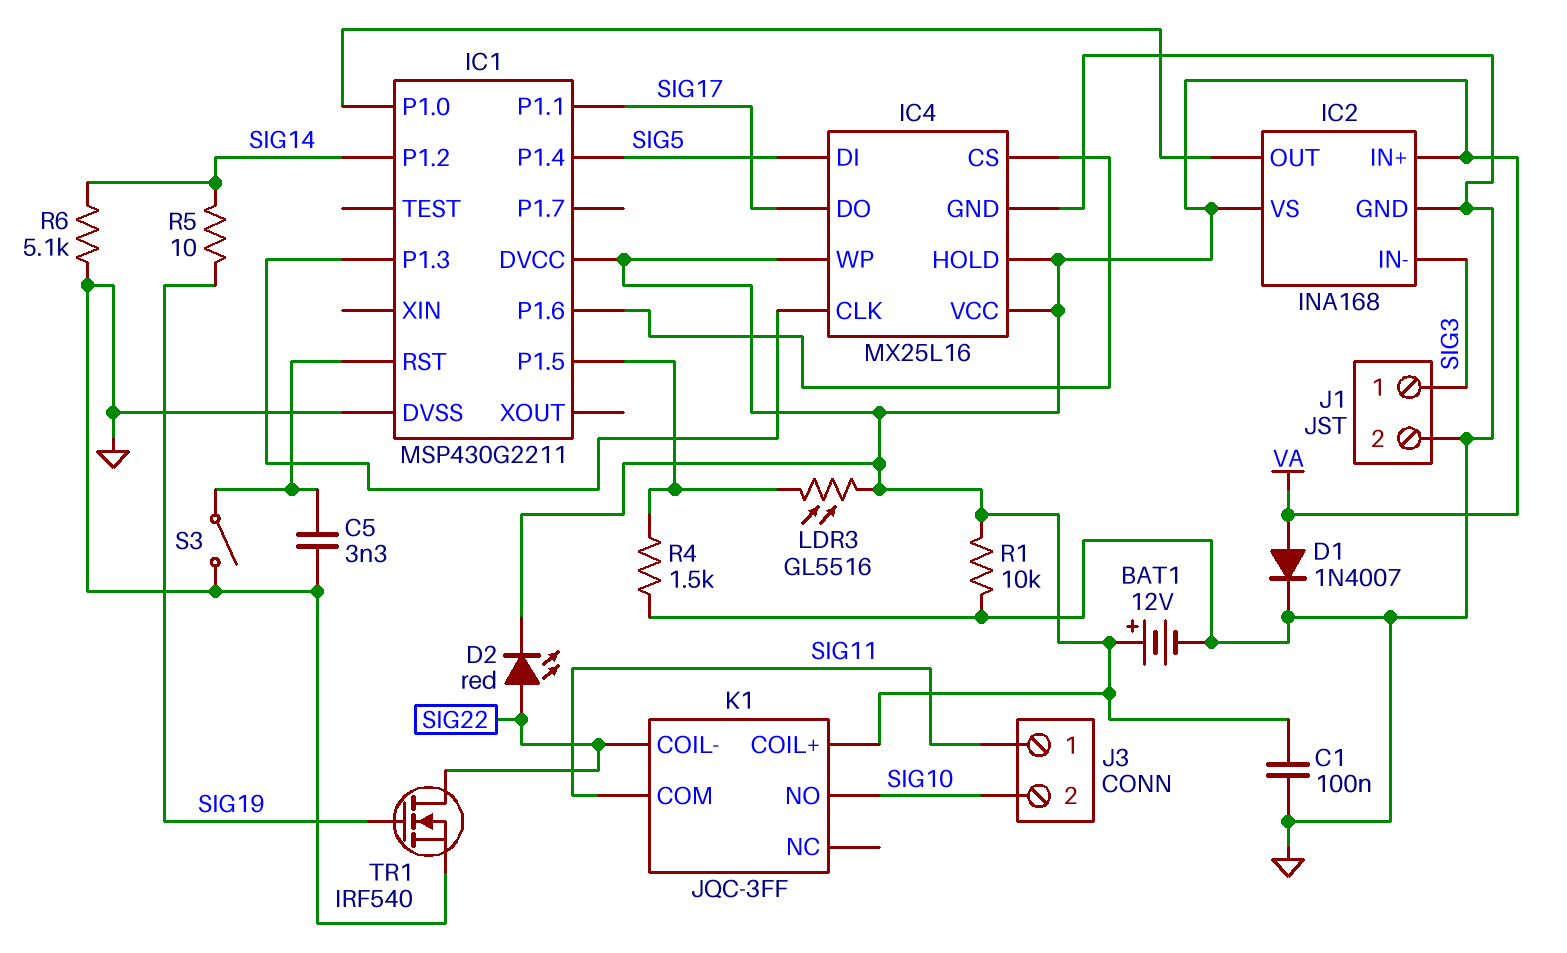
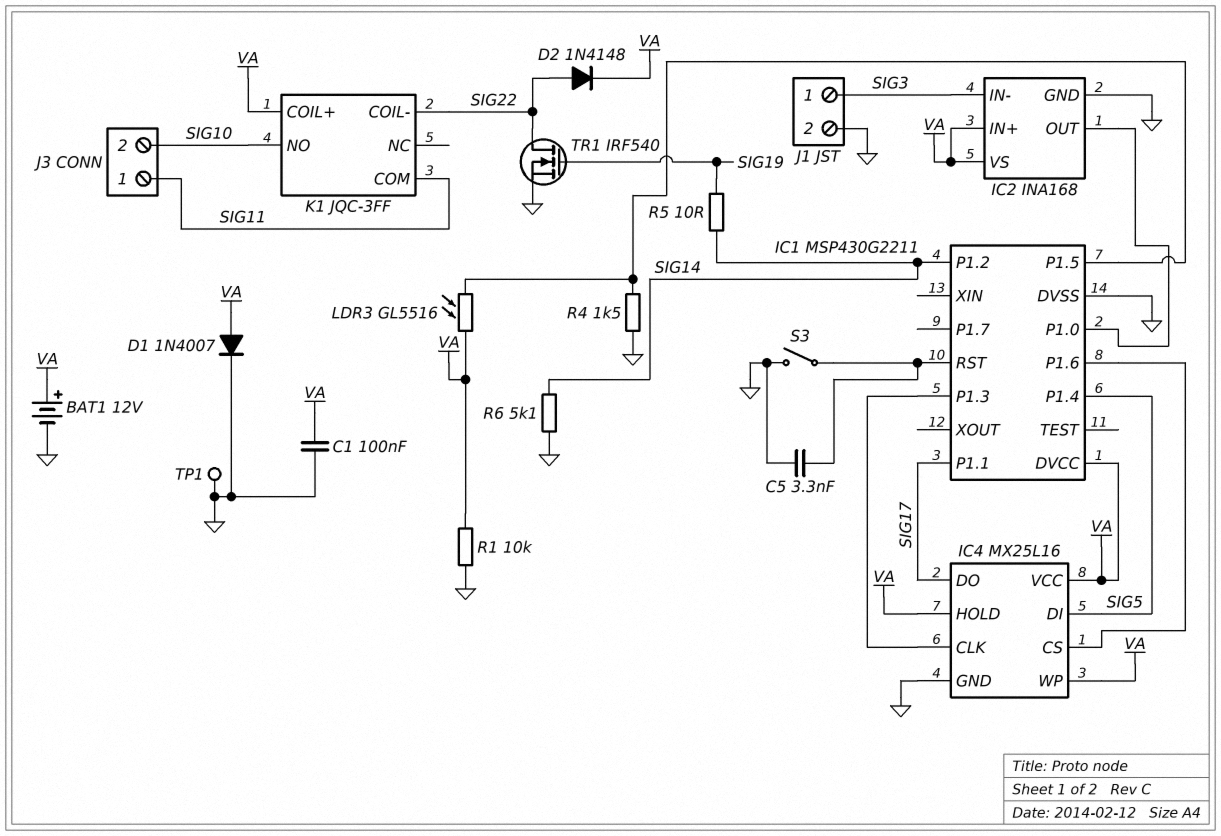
D2: LED red (A SIG22, K VA) -> diode 1N4148 (A SIG22, K VA)
TP1: none -> test point (GND)

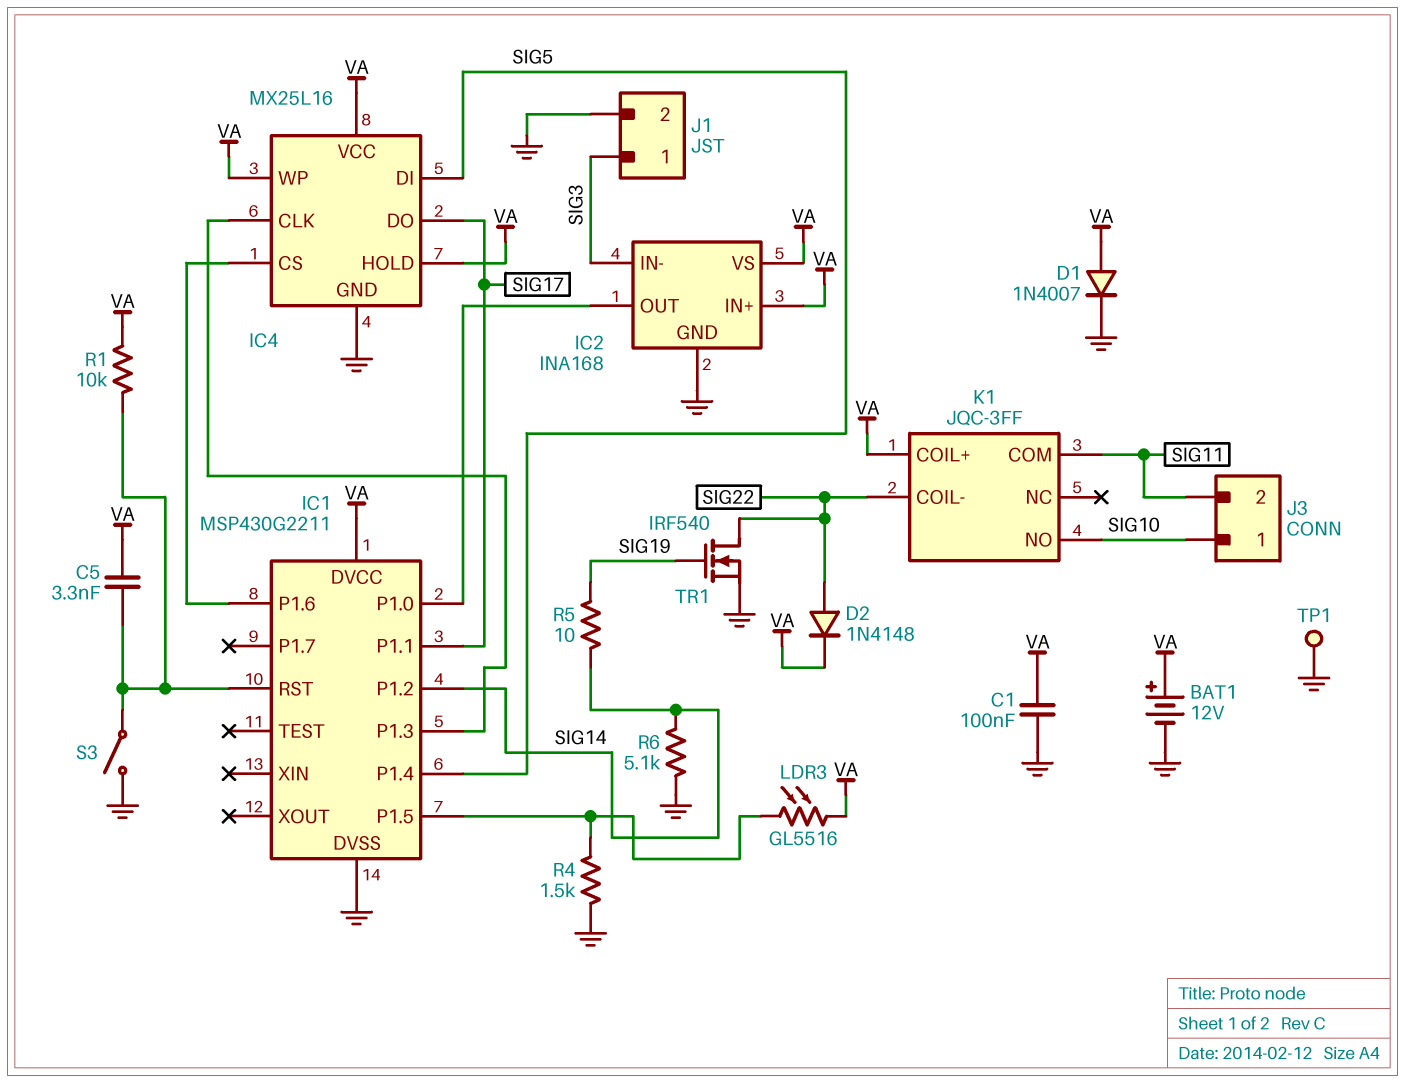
C5: 3.3nF (GND, IC1/RST) -> 3.3nF (IC1/RST, VA)
J3 pin 1: SIG11 -> SIG10
J3 pin 2: SIG10 -> SIG11
R1: 10k (GND, VA) -> 10k (IC1/RST, VA)

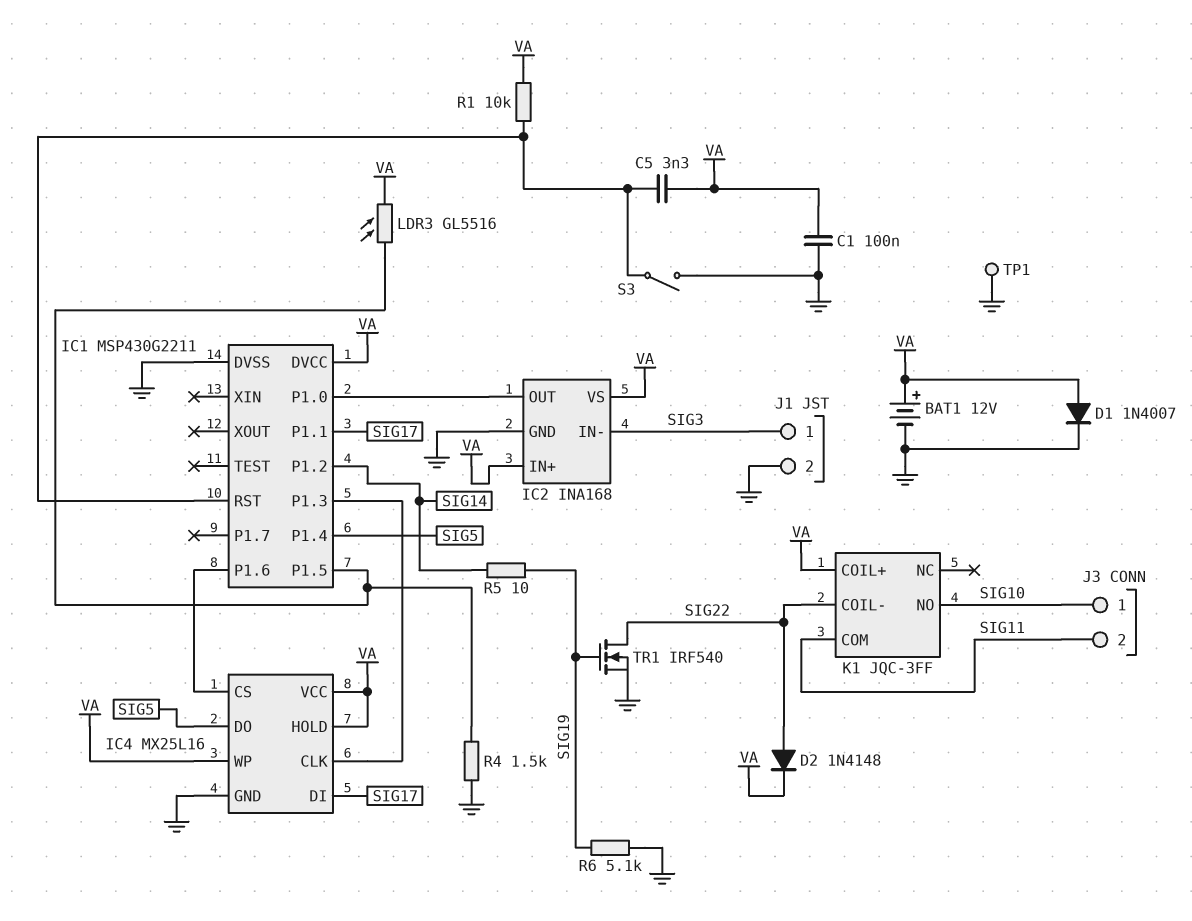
IC4 pin DI: SIG5 -> SIG17
IC4 pin DO: SIG17 -> SIG5
R6: 5.1k (GND, SIG14) -> 5.1k (GND, SIG19)

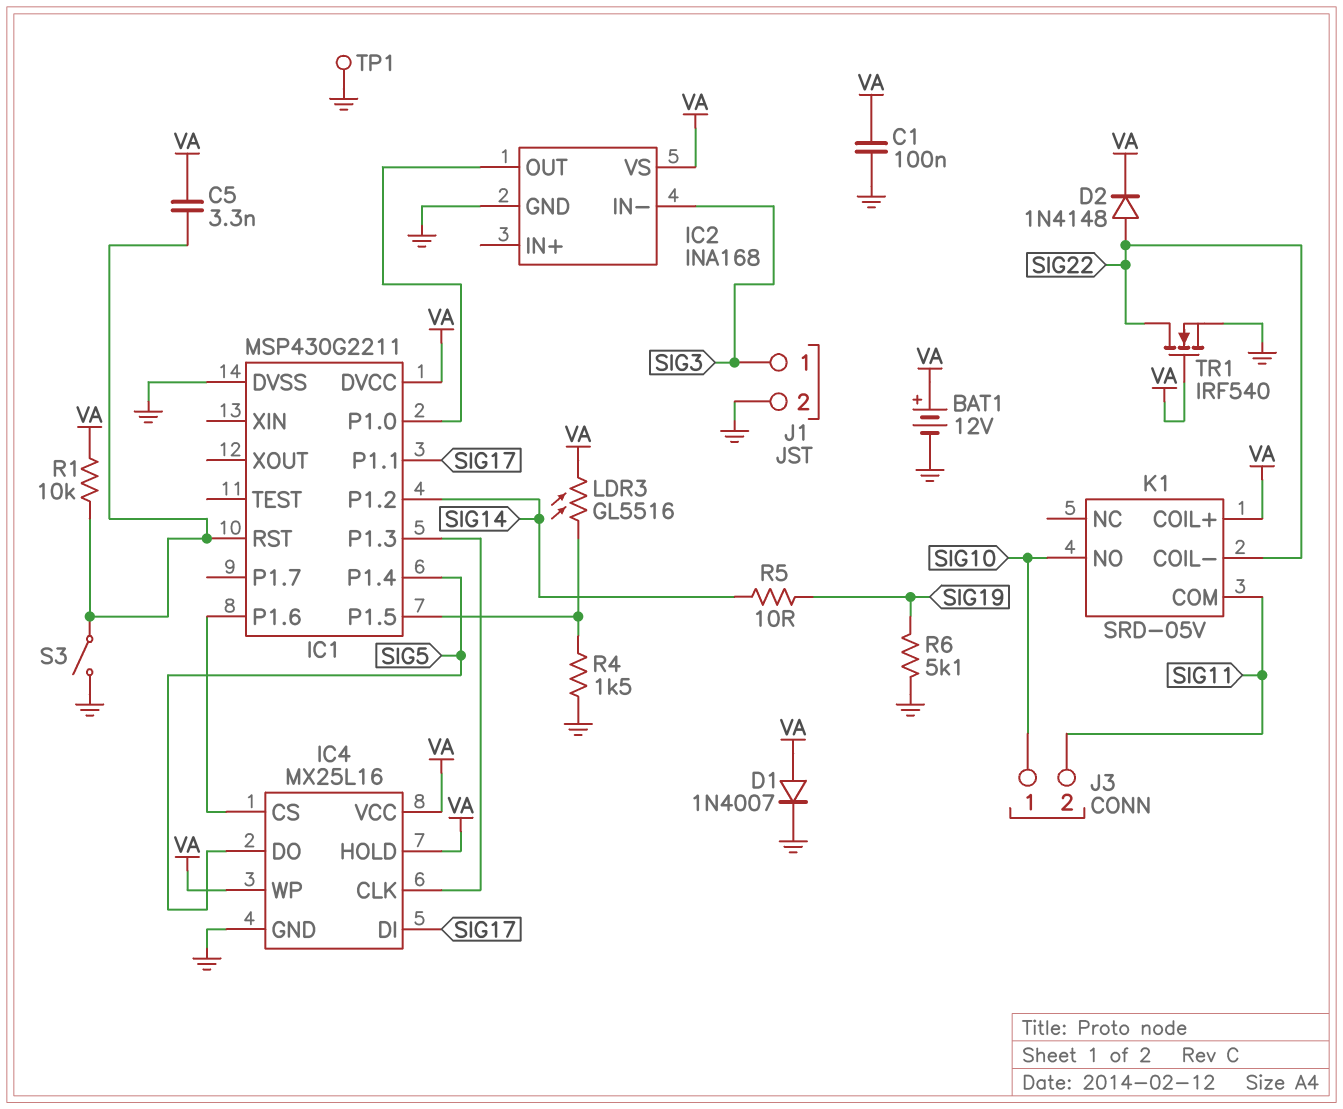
IC2 pin IN+: VA -> none
K1: JQC-3FF -> SRD-05V
TR1: NMOS IRF540 (G SIG19, D SIG22, S GND) -> NMOS IRF540 (G VA, D SIG22, S GND)

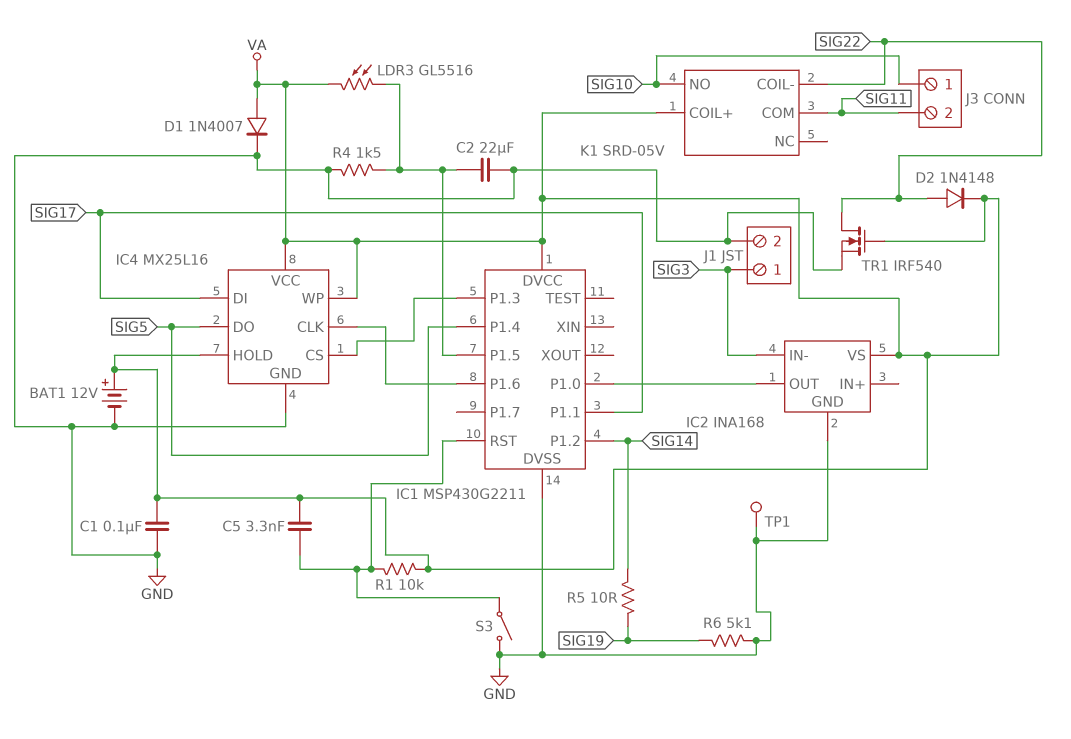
C2: none -> 22uF (GND, IC1/P1.5)
IC4 pin CLK: IC1/P1.3 -> IC1/P1.6
IC4 pin CS: IC1/P1.6 -> IC1/P1.3

